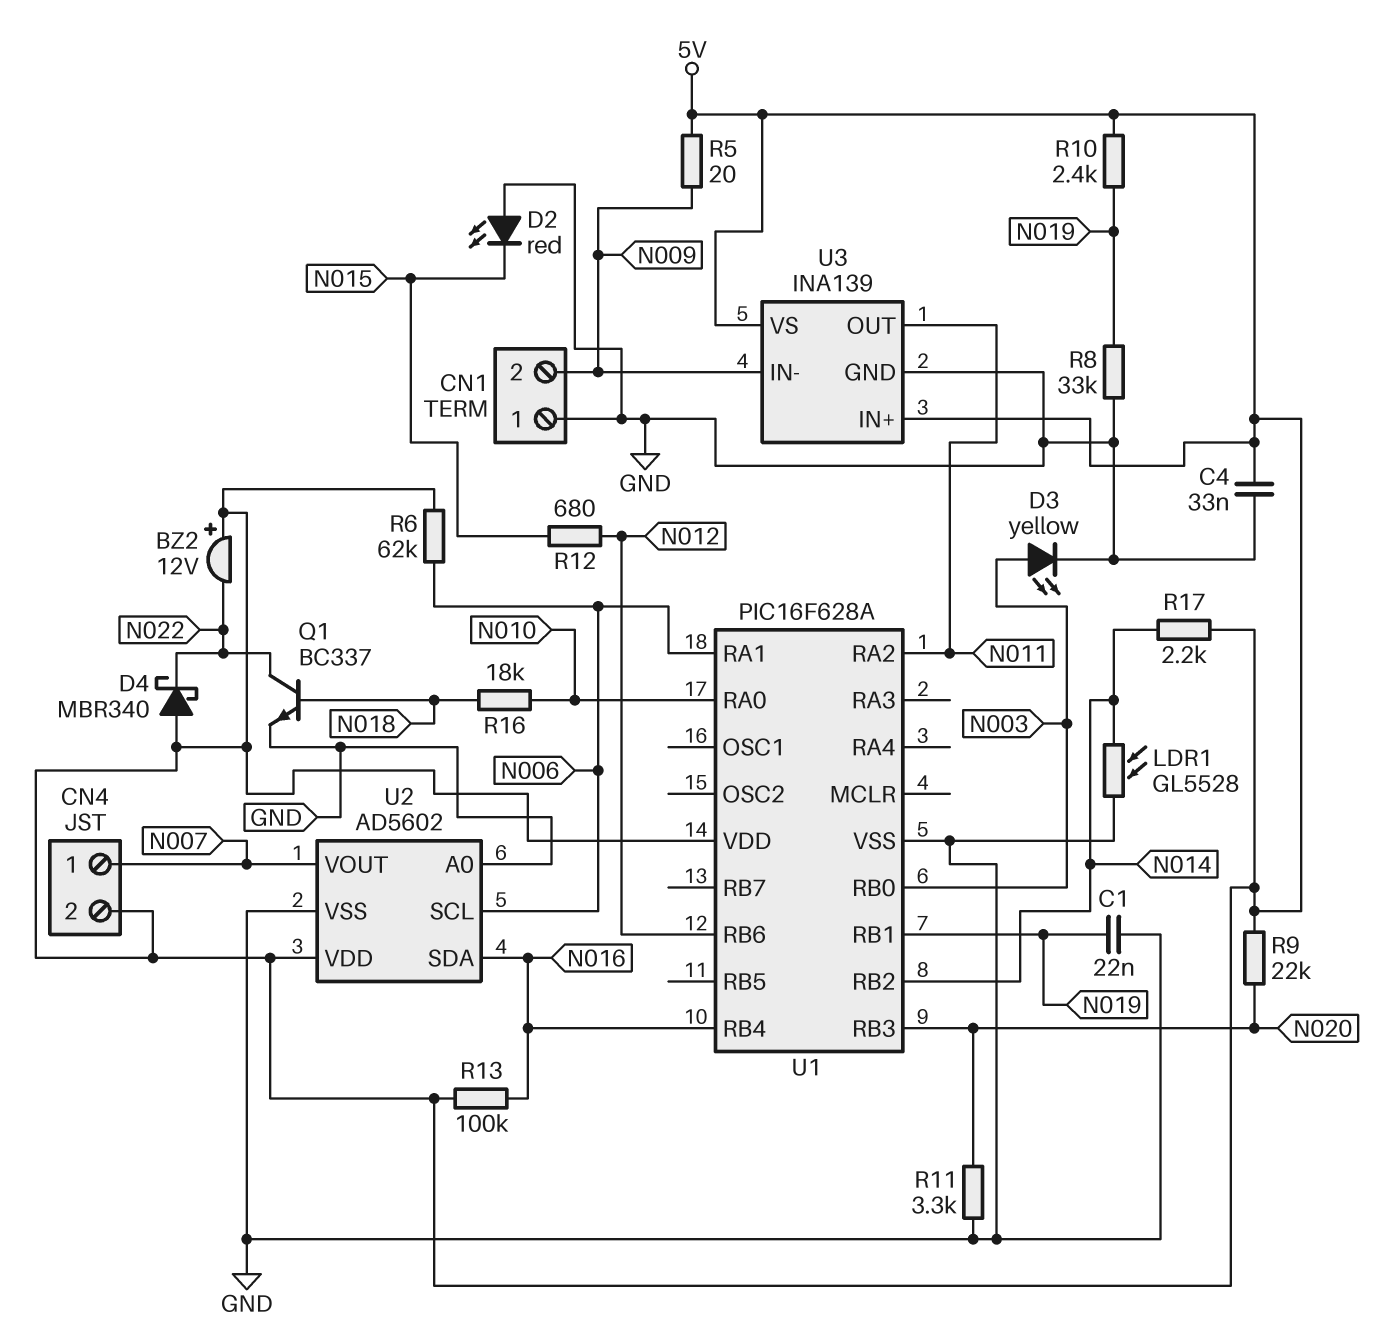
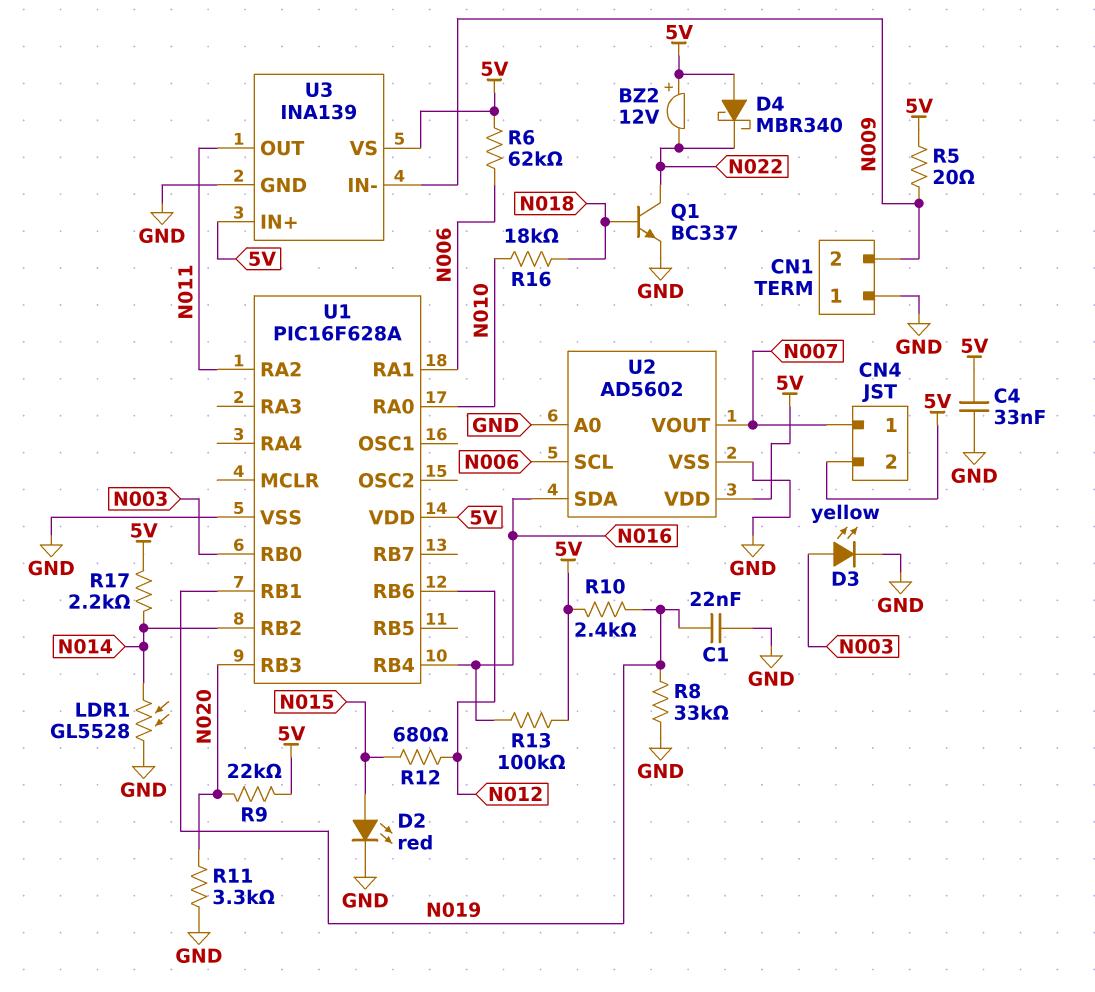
D2: LED red (A GND, K N015) -> LED red (A N015, K GND)

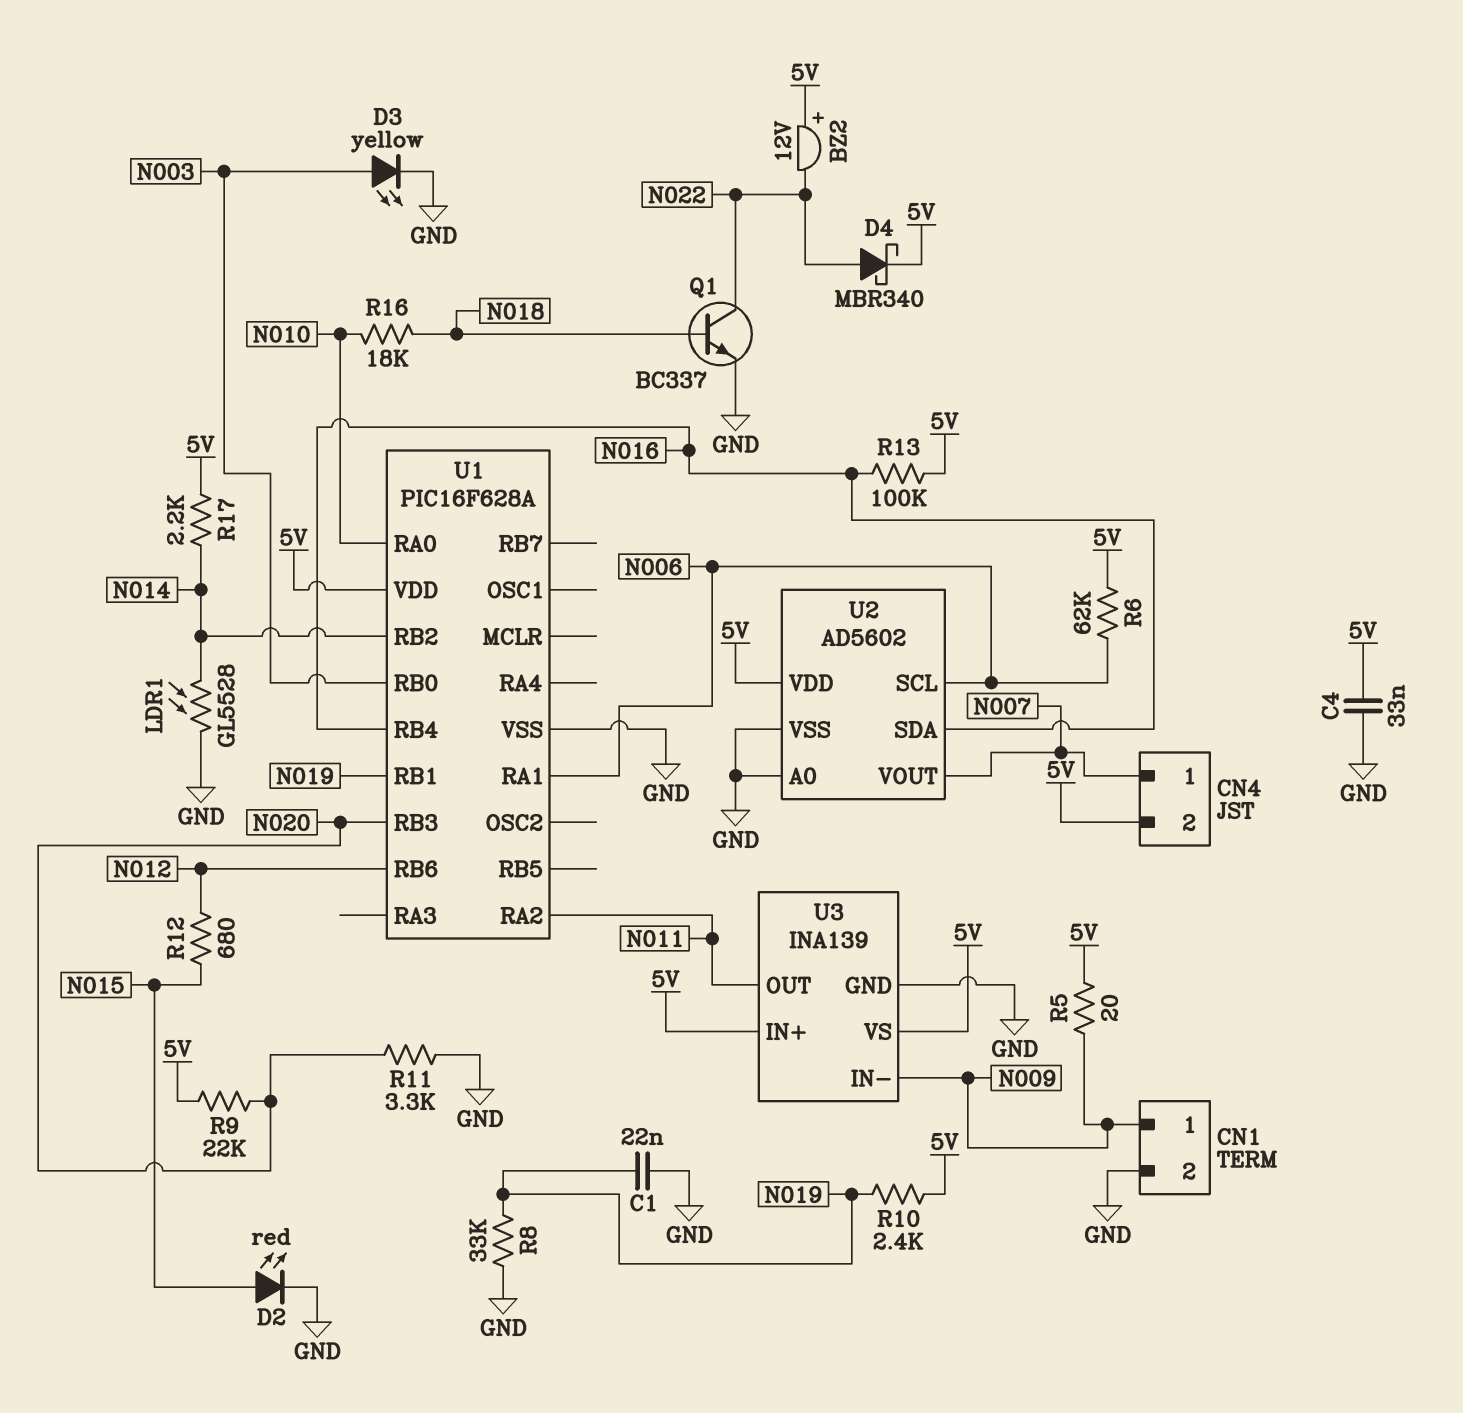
CN1 pin 1: GND -> N009
CN1 pin 2: N009 -> GND
D4: schottky MBR340 (A 5V, K N022) -> schottky MBR340 (A N022, K 5V)

